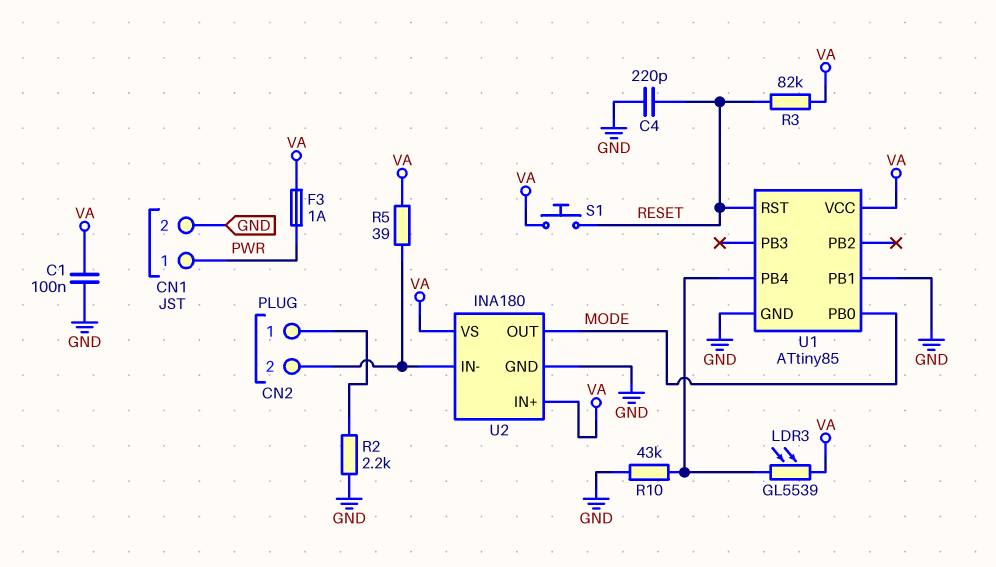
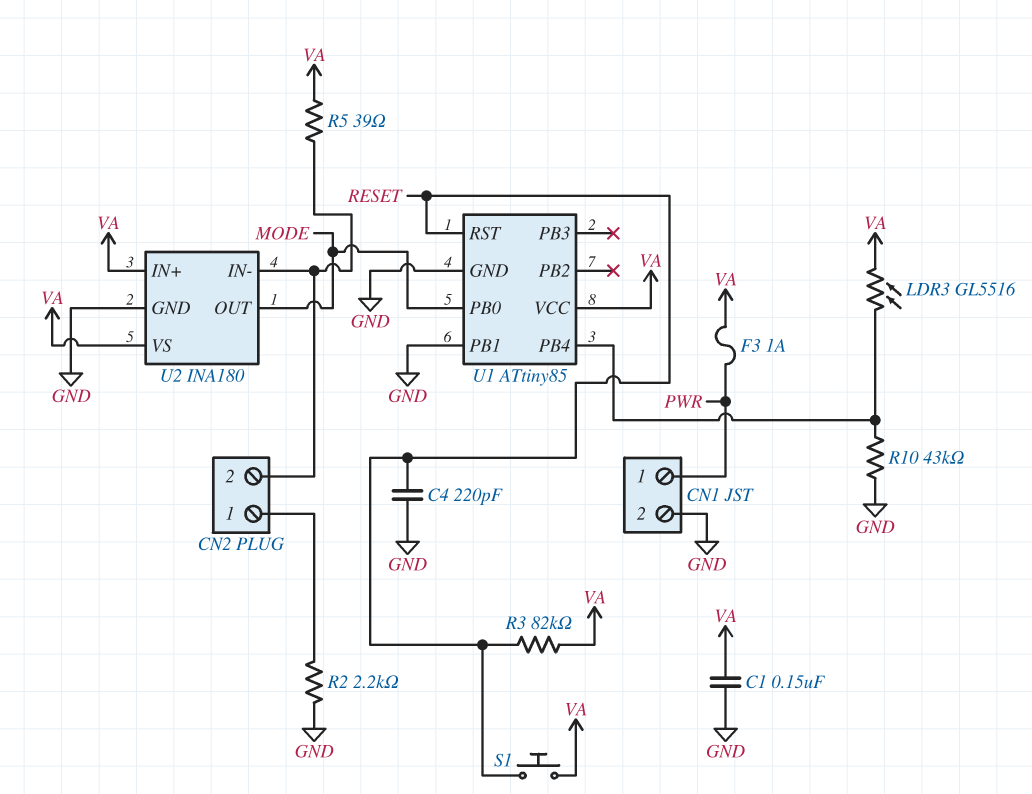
C1: 100nF (GND, VA) -> 150nF (GND, VA)
LDR3: GL5539 (U1/PB4, VA) -> GL5516 (U1/PB4, VA)

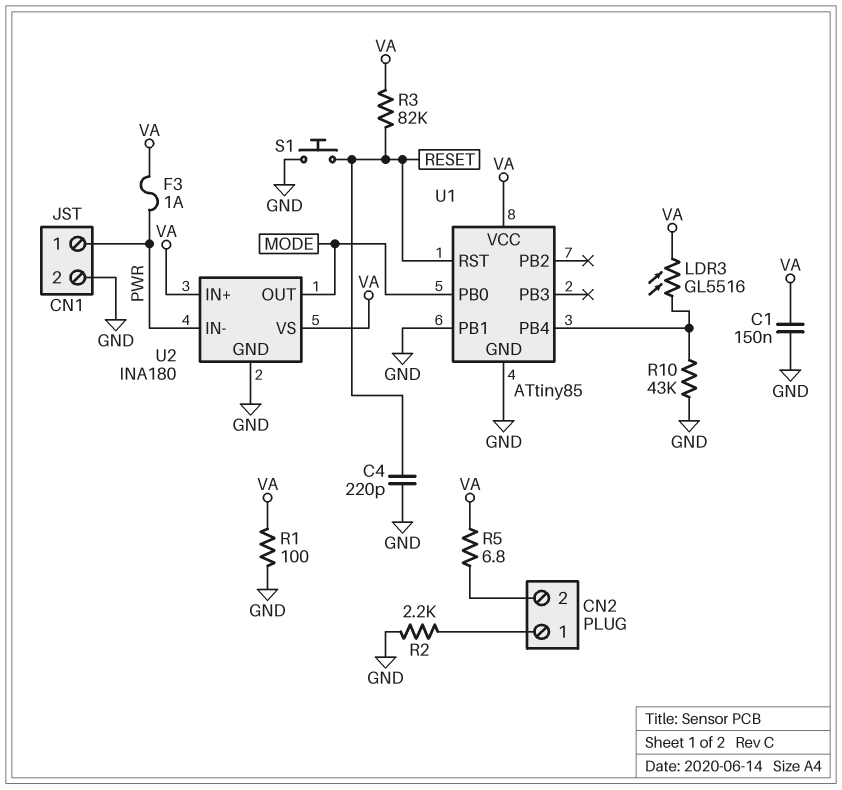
R1: none -> 100 (GND, VA)
R5: 39 (CN2/2, VA) -> 6.8 (CN2/2, VA)
S1: button (RESET, VA) -> button (GND, RESET)
U2 pin IN-: CN2/2 -> PWR

